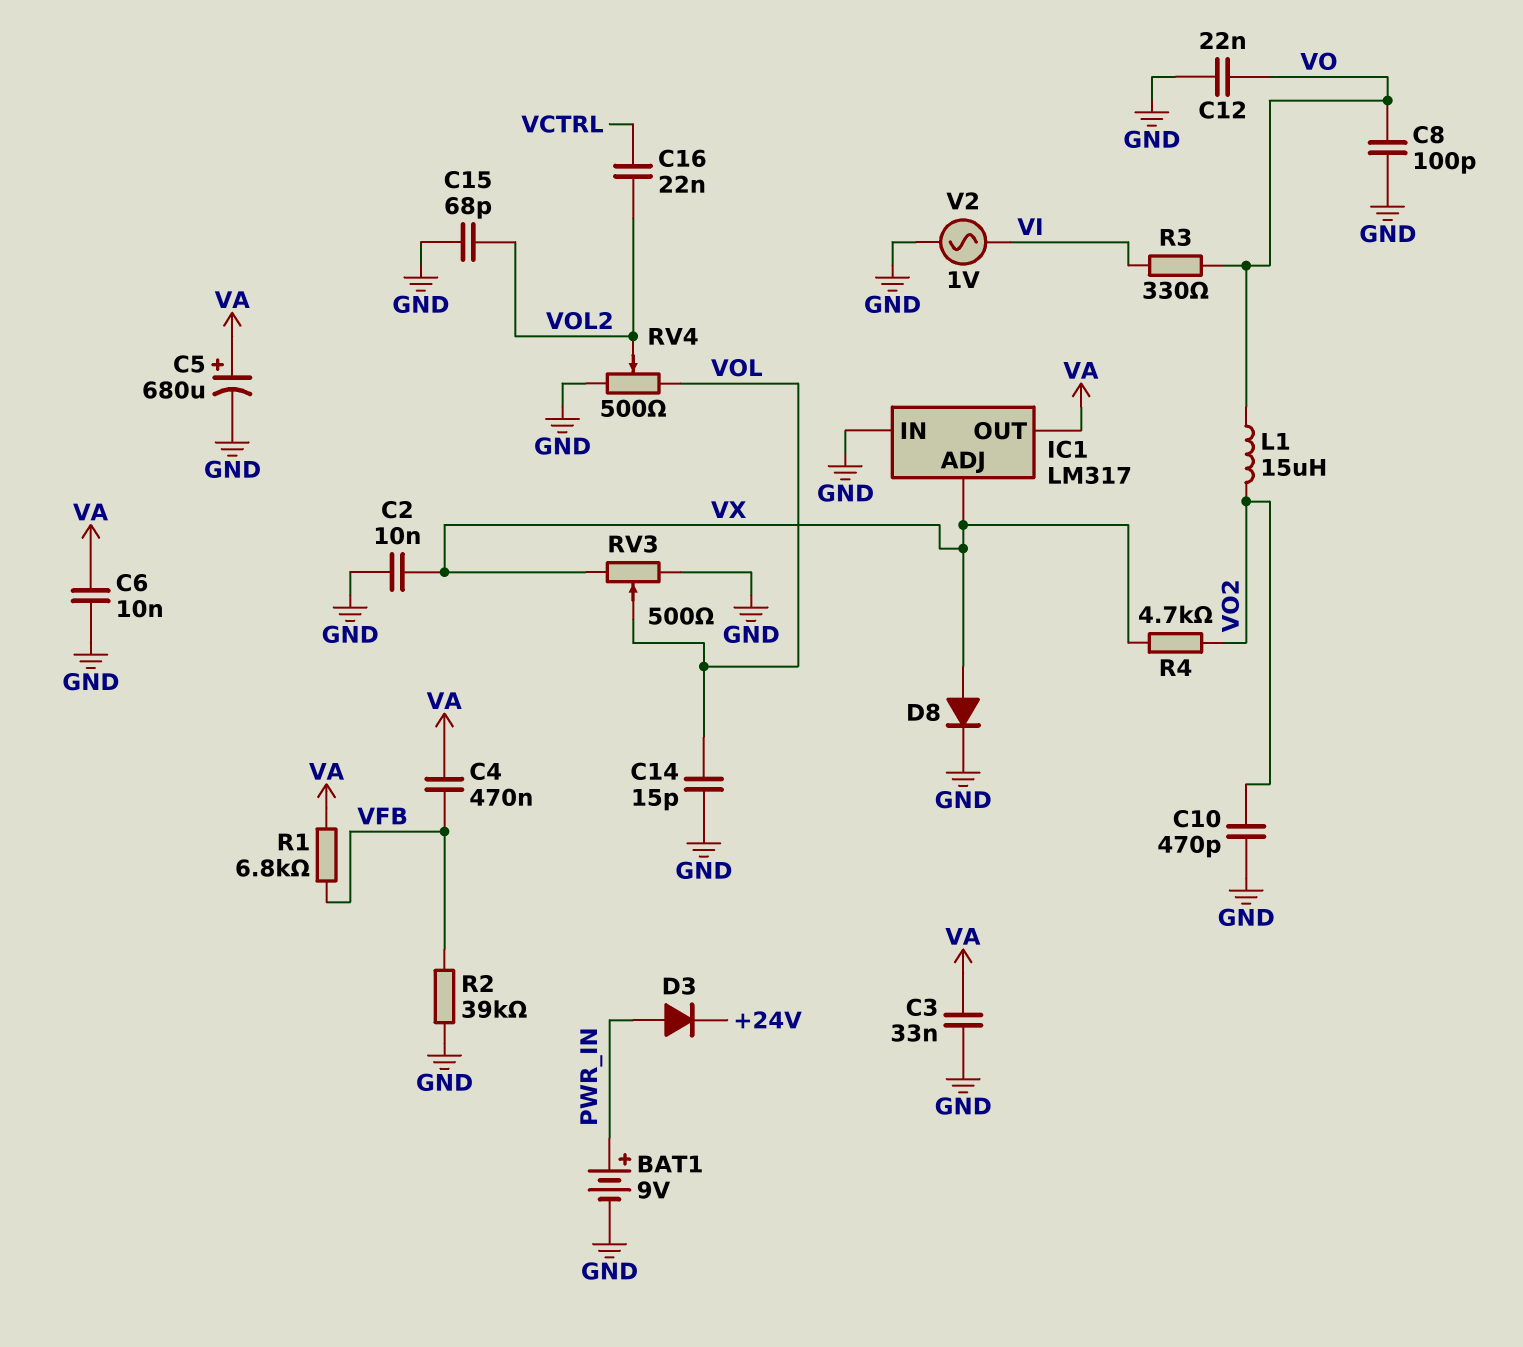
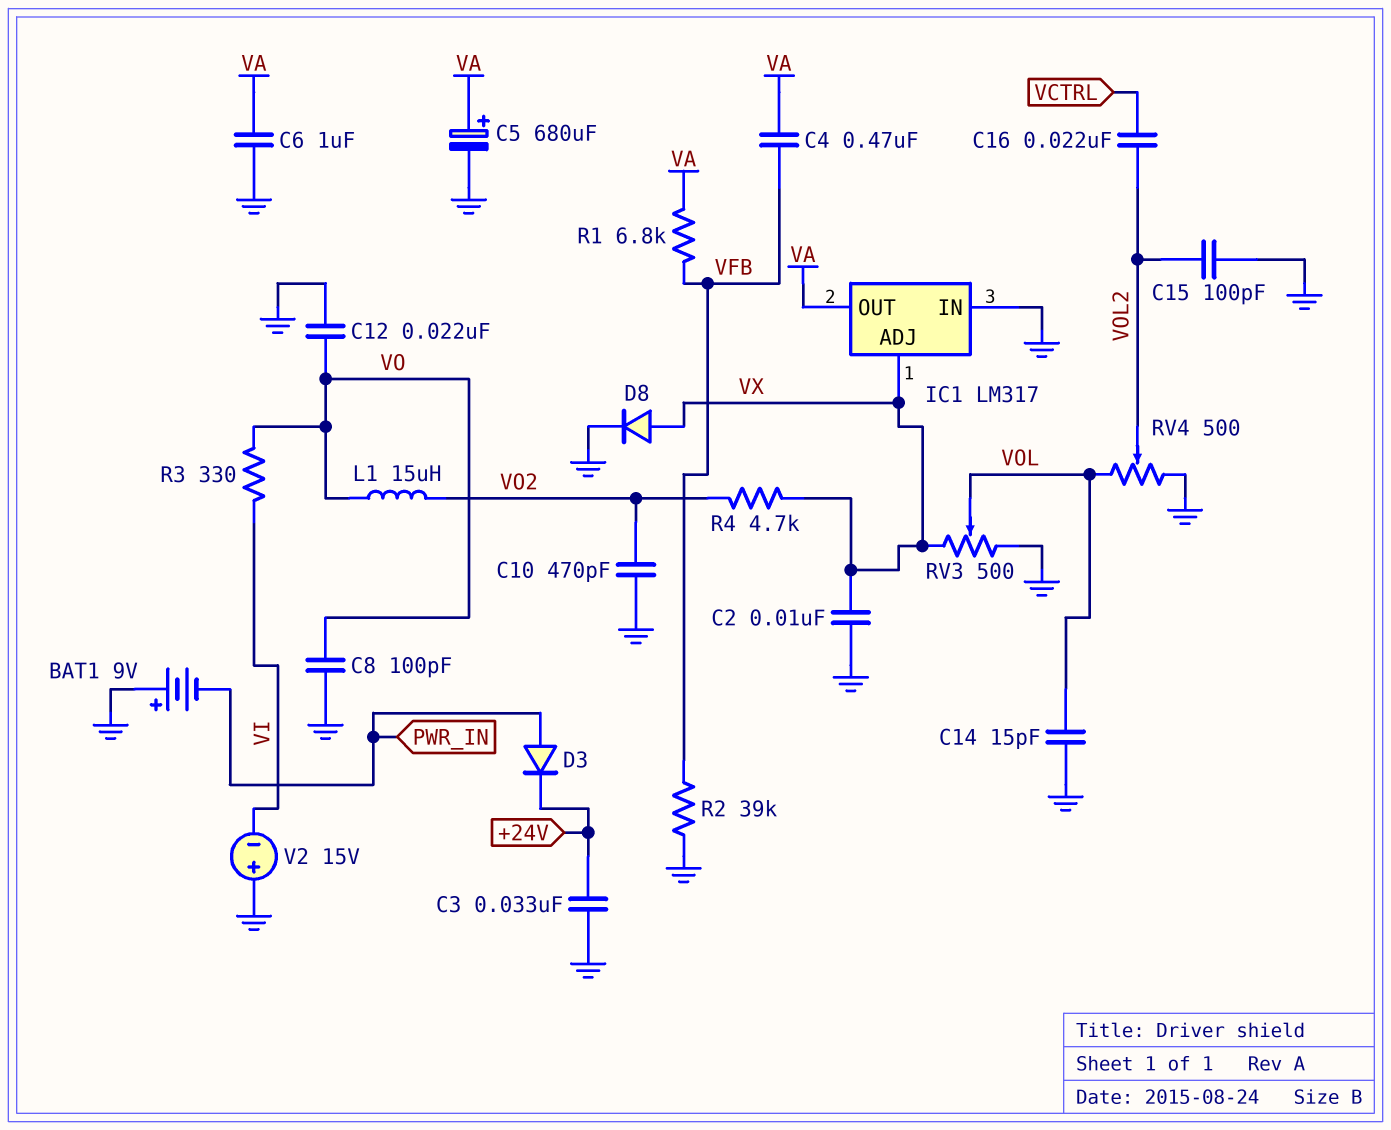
BAT1: 9V (plus PWR_IN, minus GND) -> 9V (plus GND, minus PWR_IN)
C3: 33nF (GND, VA) -> 33nF (+24V, GND)
C6: 10nF (GND, VA) -> 1uF (GND, VA)
C15: 68pF (GND, VOL2) -> 100pF (GND, VOL2)
V2: AC 1V (GND, VI) -> 15V (plus GND, minus VI)

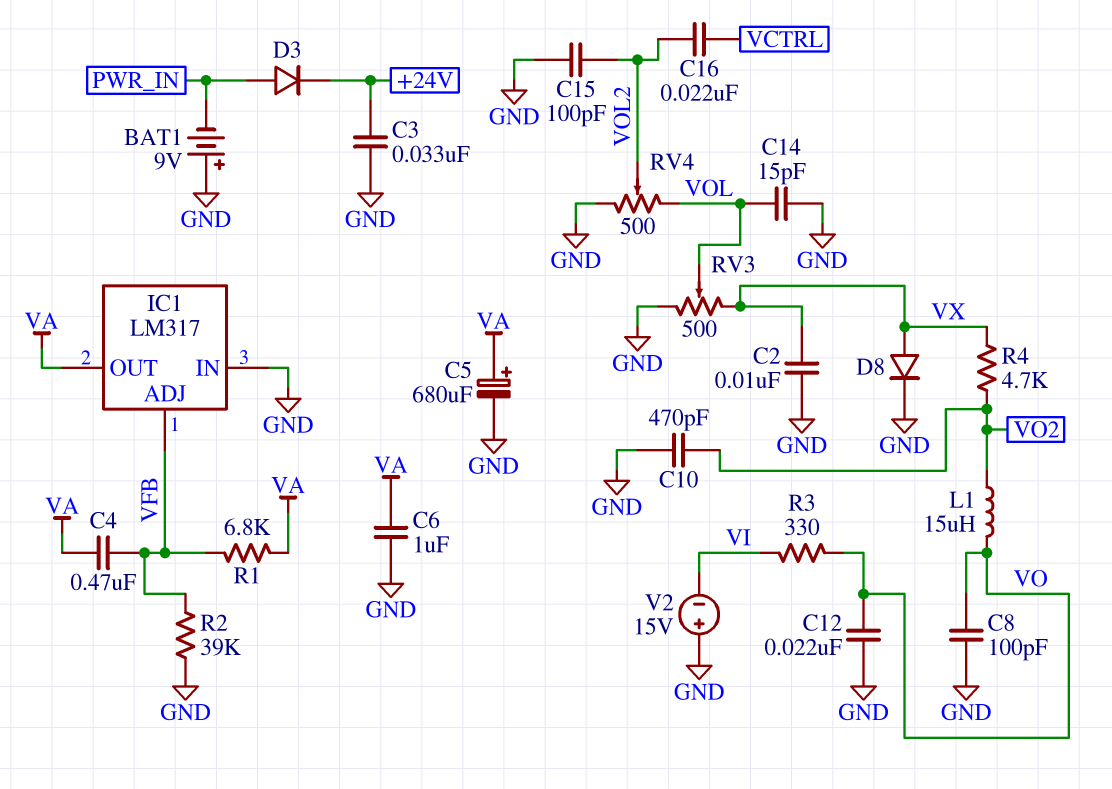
IC1 pin ADJ: VX -> VFB

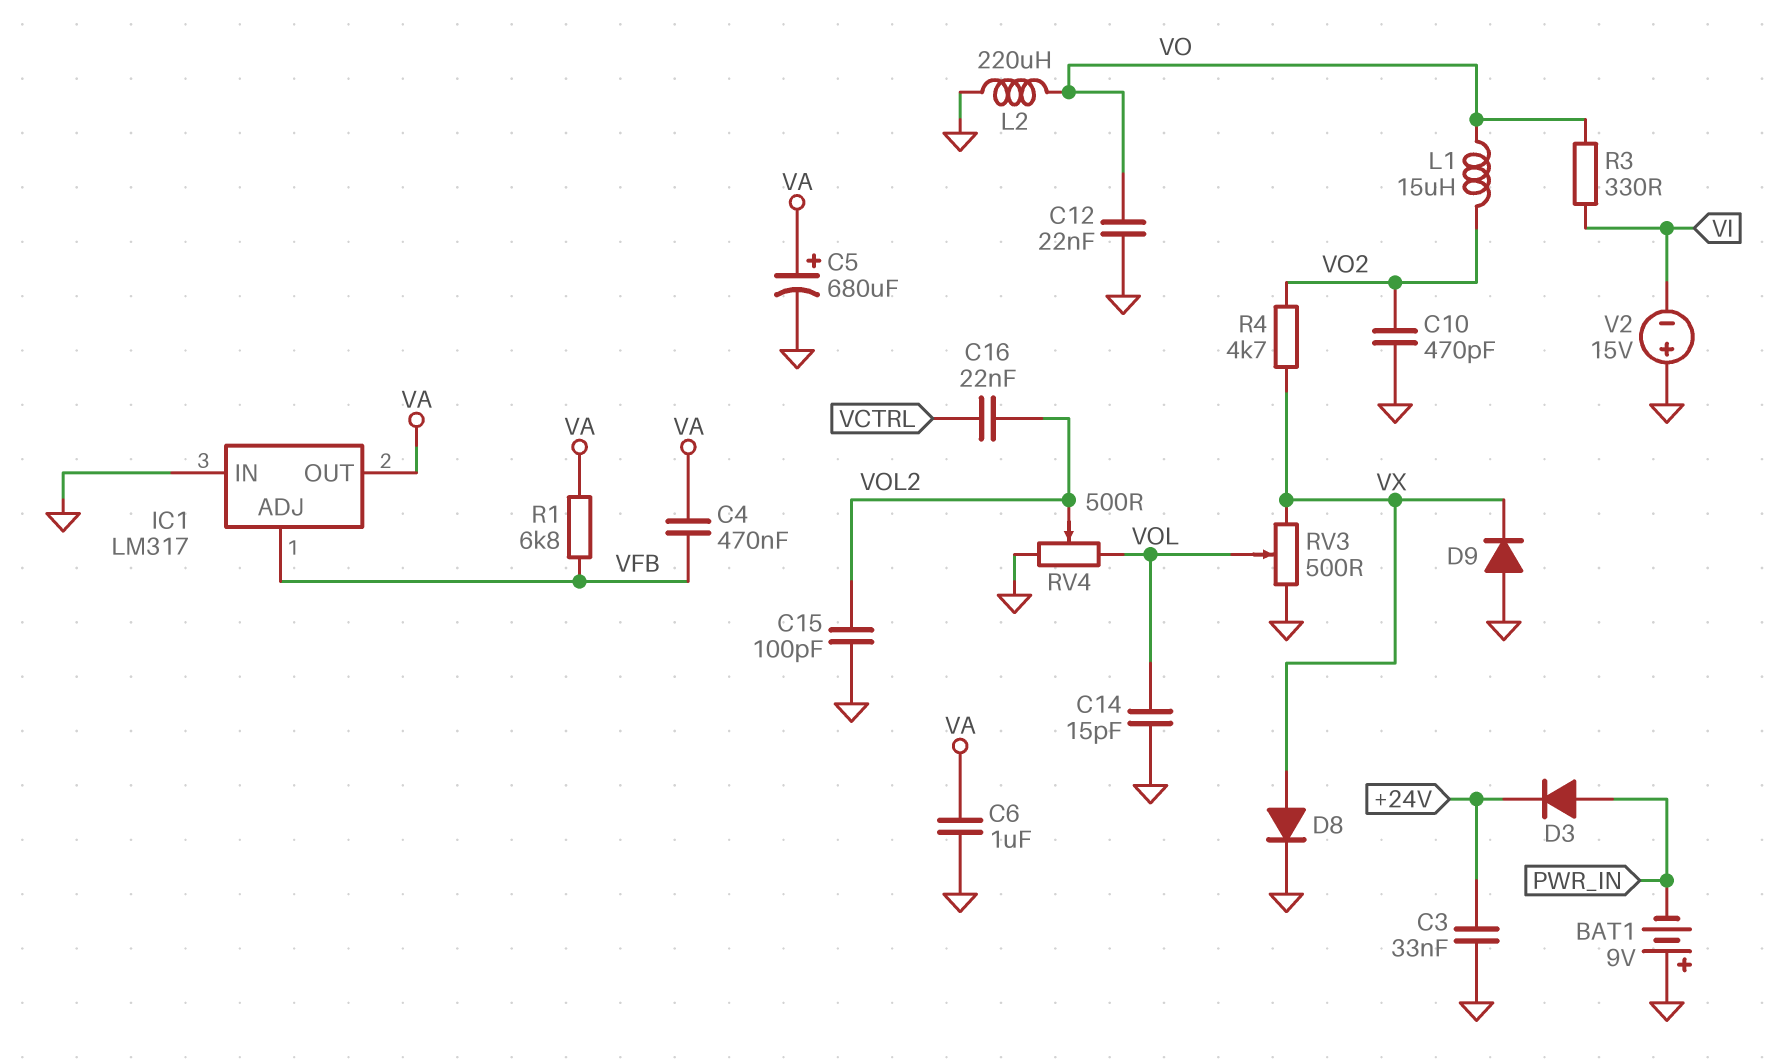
C2: 10nF (GND, VX) -> none
C8: 100pF (GND, VO) -> none
D9: none -> diode (A GND, K VX)
L2: none -> 220uH (GND, VO)
R2: 39k (GND, VFB) -> none

